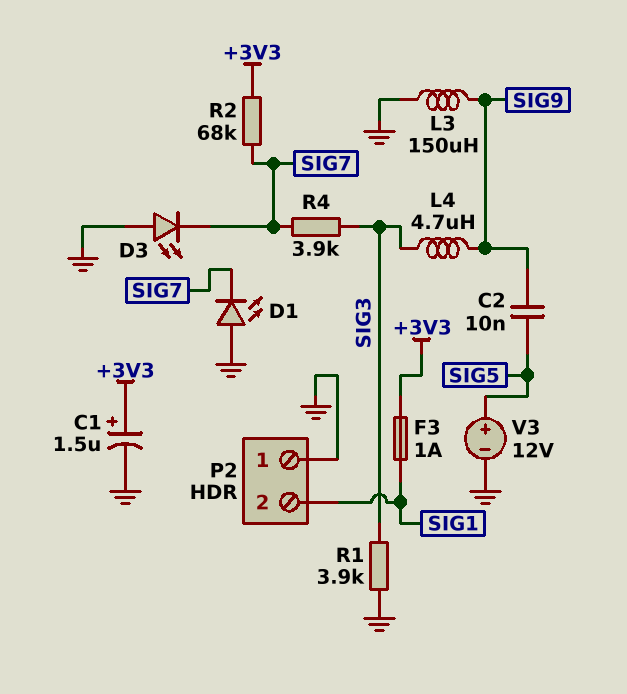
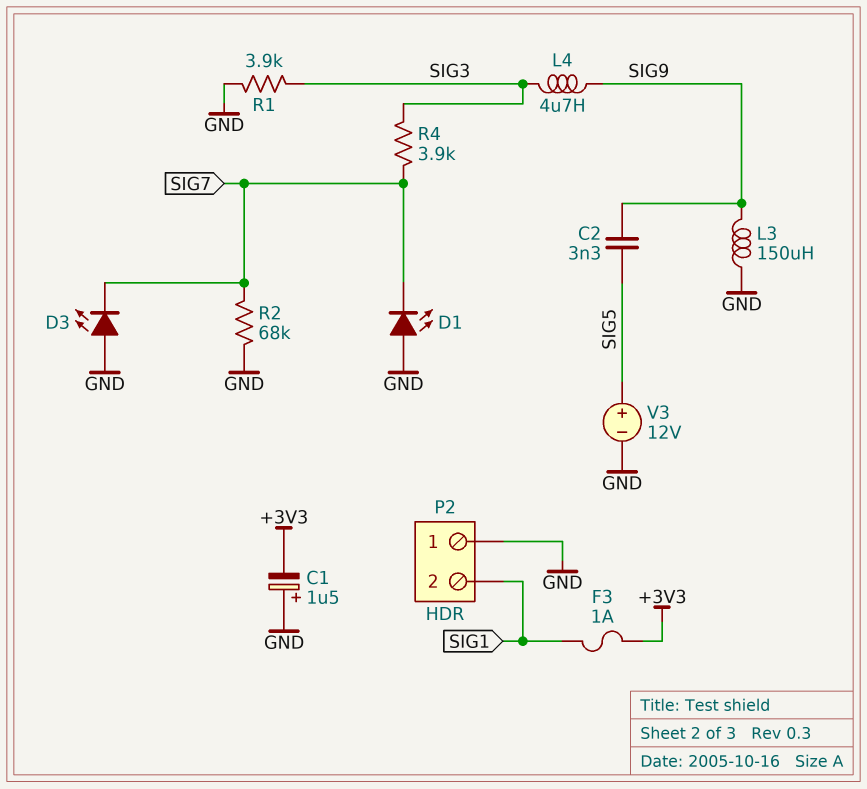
C1: 1.5uF (plus +3V3, minus GND) -> 1.5uF (plus GND, minus +3V3)
C2: 10nF (SIG5, SIG9) -> 3.3nF (SIG5, SIG9)
R2: 68k (+3V3, SIG7) -> 68k (GND, SIG7)

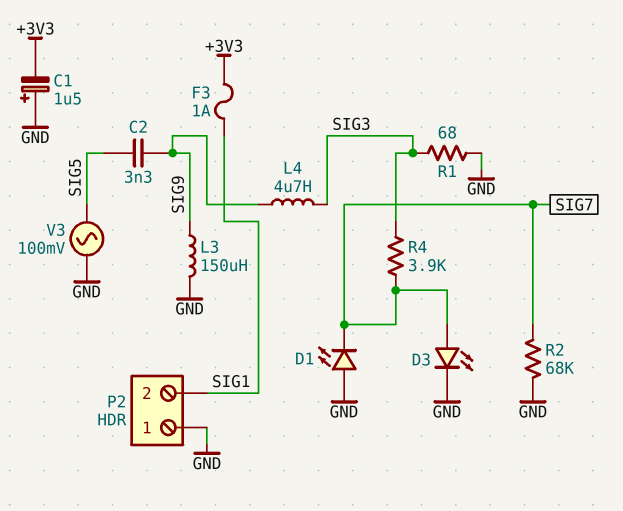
D3: LED (A GND, K SIG7) -> LED (A SIG7, K GND)
R1: 3.9k (GND, SIG3) -> 68 (GND, SIG3)
V3: 12V (plus SIG5, minus GND) -> AC 100mV (GND, SIG5)

